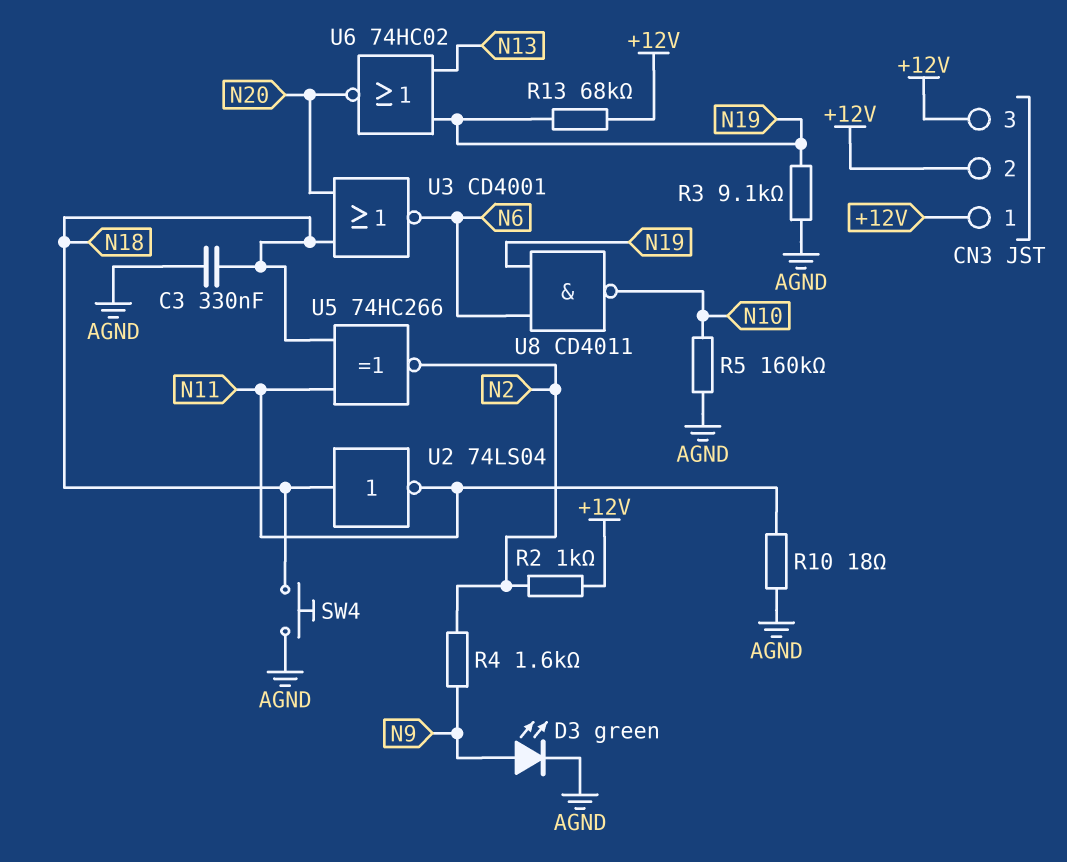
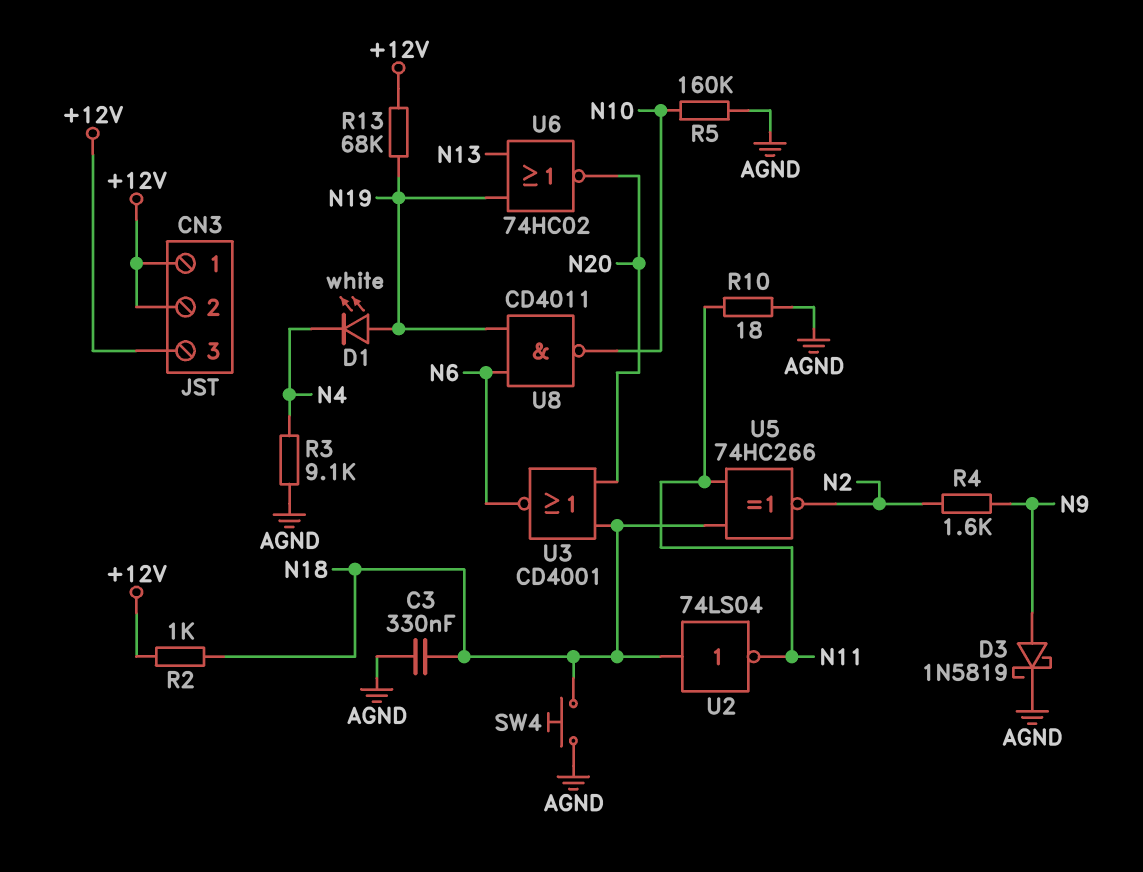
D1: none -> LED white (A N19, K N4)
D3: LED green (A N9, K AGND) -> schottky 1N5819 (A N9, K AGND)
R2: 1k (+12V, N2) -> 1k (+12V, N18)
R3: 9.1k (AGND, N19) -> 9.1k (AGND, N4)

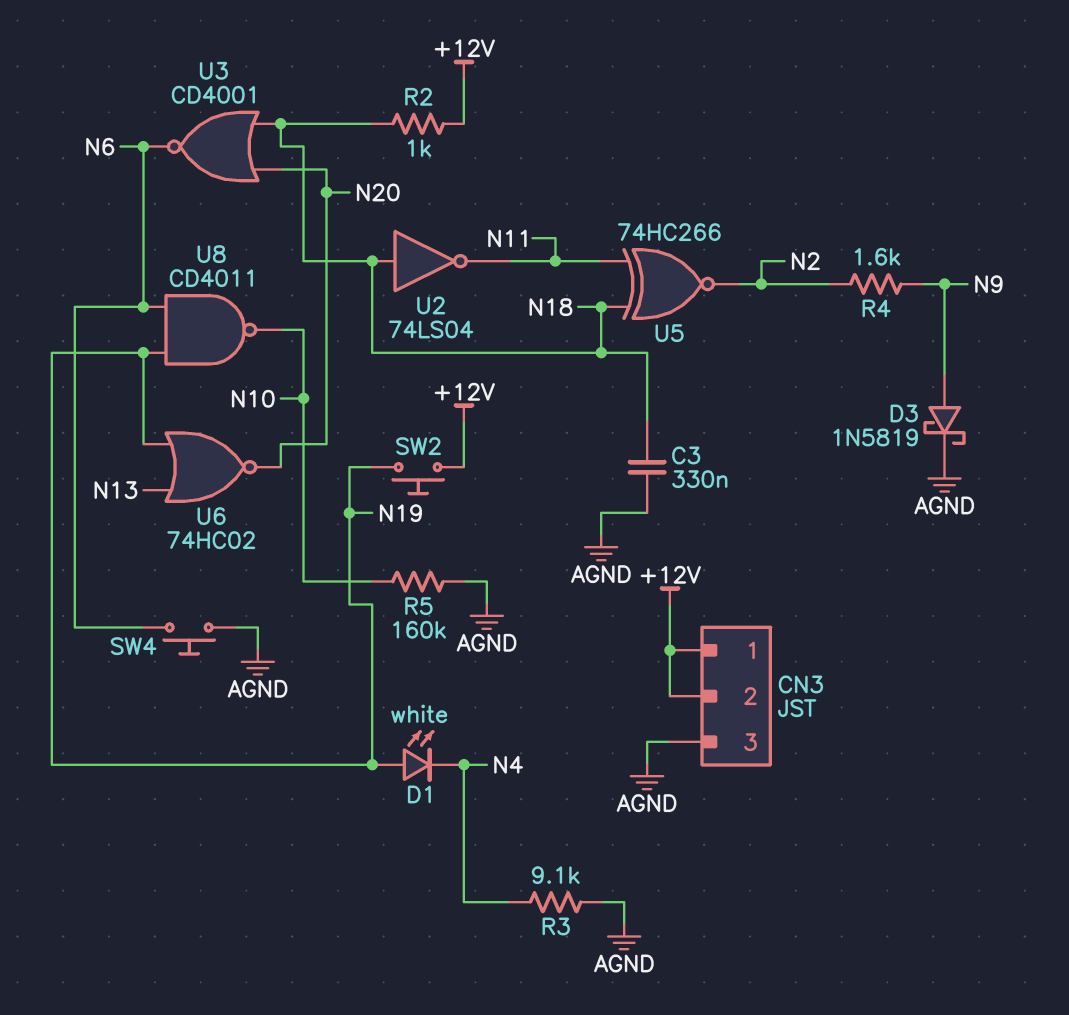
CN3 pin 3: +12V -> AGND
R10: 18 (AGND, N11) -> none
R13: 68k (+12V, N19) -> none
SW2: none -> button (+12V, N19)
SW4: button (AGND, N18) -> button (AGND, N6)

